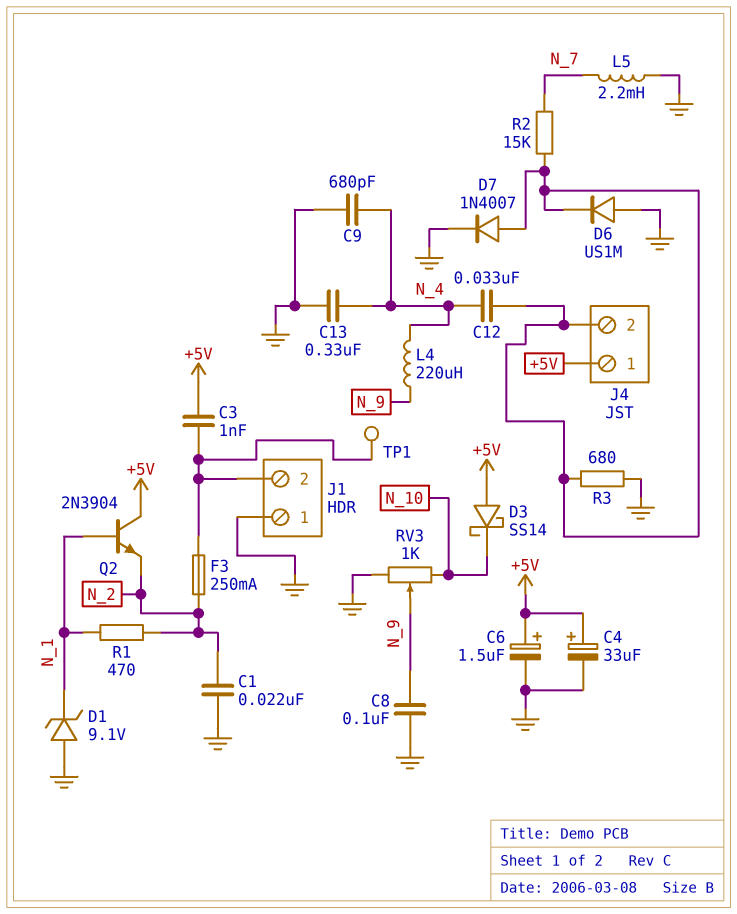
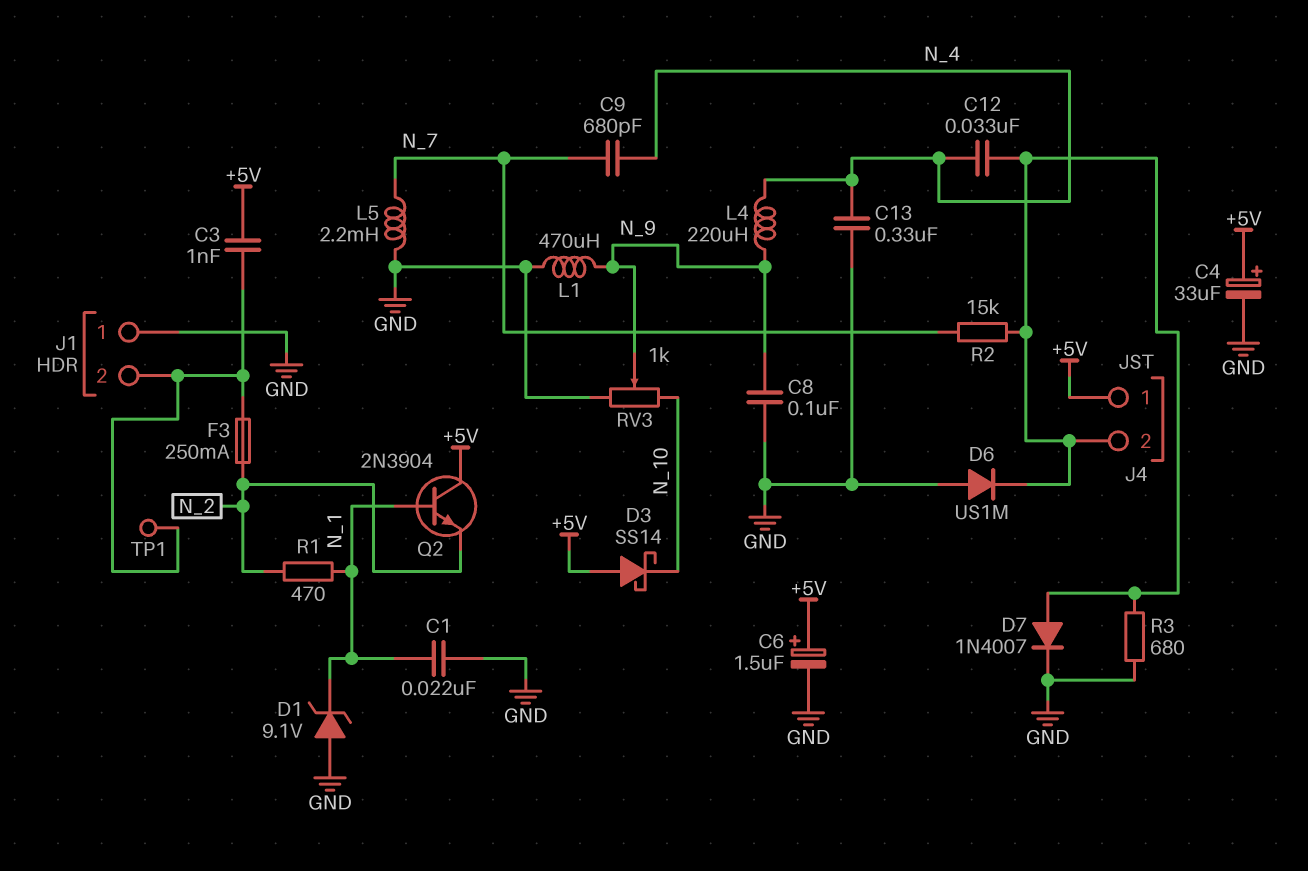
C1: 22nF (GND, N_2) -> 22nF (GND, N_1)
C9: 680pF (GND, N_4) -> 680pF (N_4, N_7)
L1: none -> 470uH (GND, N_9)

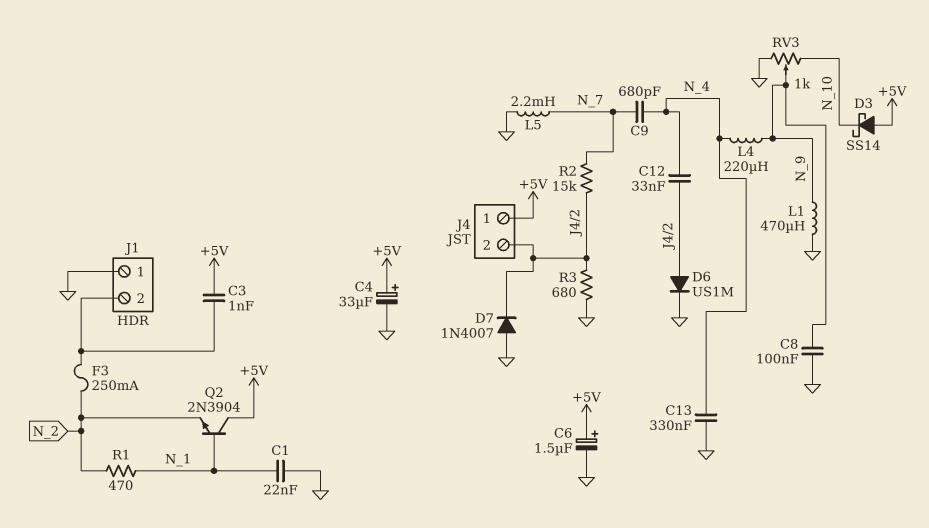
D1: zener 9.1V (A GND, K N_1) -> none
D6: diode US1M (A GND, K J4/2) -> diode US1M (A J4/2, K GND)
D7: diode 1N4007 (A J4/2, K GND) -> diode 1N4007 (A GND, K J4/2)
TP1: test point (J1/2) -> none

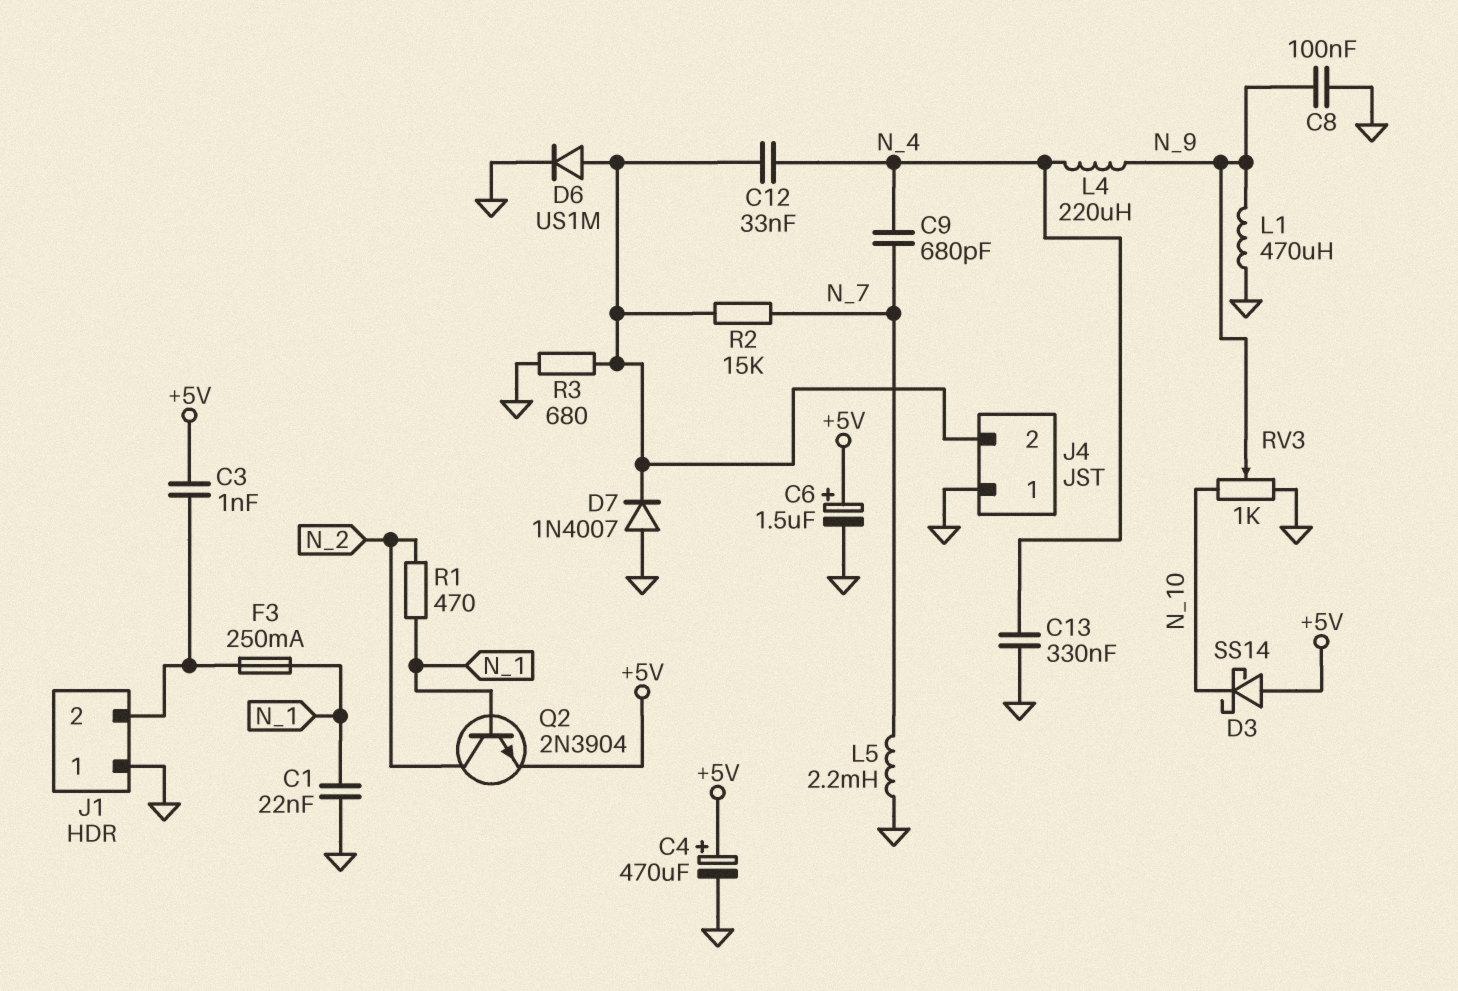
C4: 33uF (plus +5V, minus GND) -> 470uF (plus +5V, minus GND)
F3: 250mA (J1/2, N_2) -> 250mA (J1/2, N_1)
J4 pin 1: +5V -> GND
Q2: NPN 2N3904 (B N_1, C +5V, E N_2) -> NPN 2N3904 (B N_1, C N_2, E +5V)

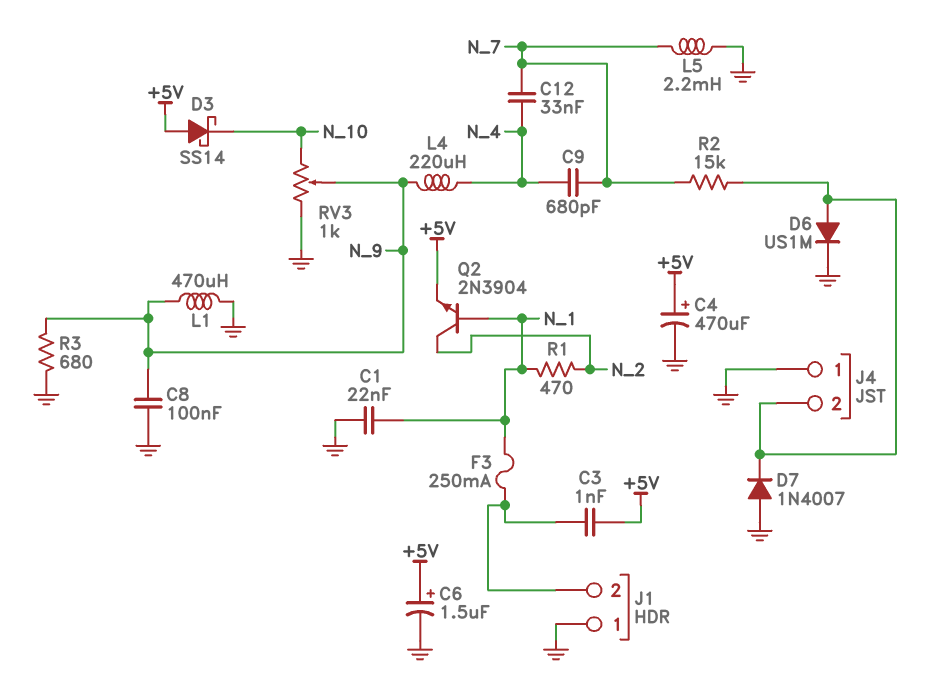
C12: 33nF (J4/2, N_4) -> 33nF (N_4, N_7)
C13: 330nF (GND, N_4) -> none
R3: 680 (GND, J4/2) -> 680 (GND, N_9)

